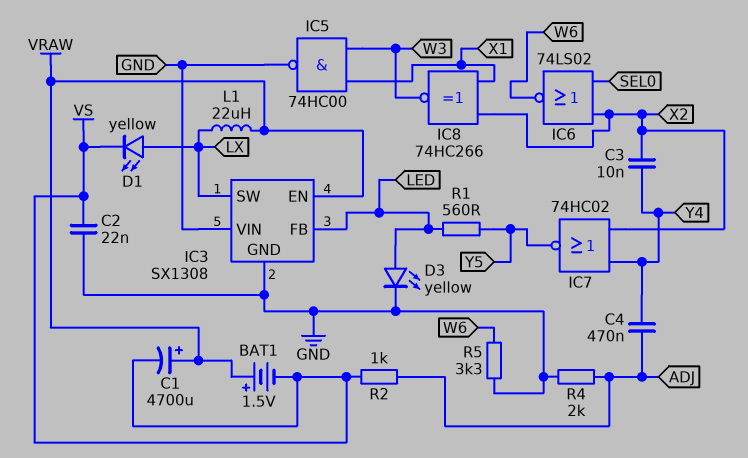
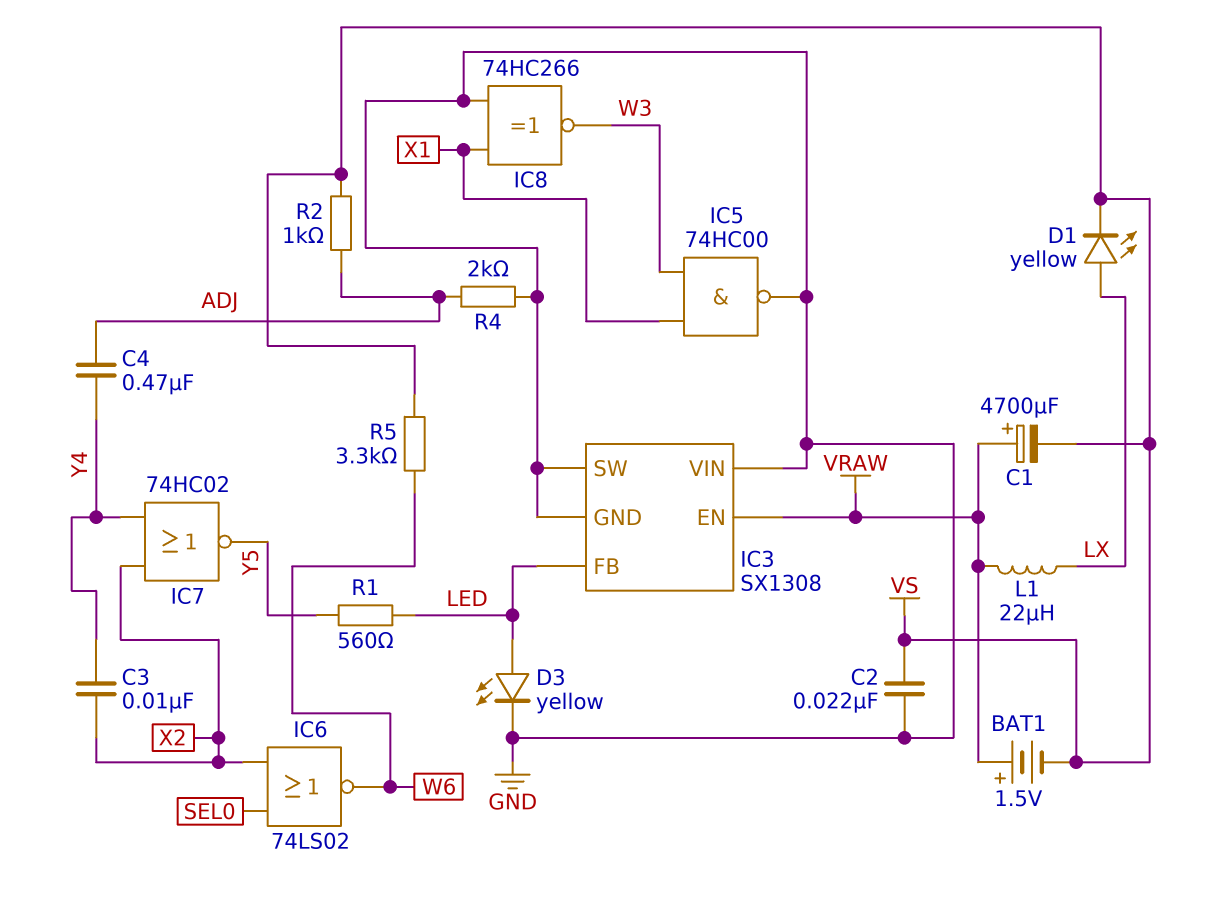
IC3 pin SW: LX -> GND
IC8: XNOR 74HC266 (in X1, in X2, out W3) -> XNOR 74HC266 (in GND, in X1, out W3)
R5: 3.3k (GND, W6) -> 3.3k (VS, W6)

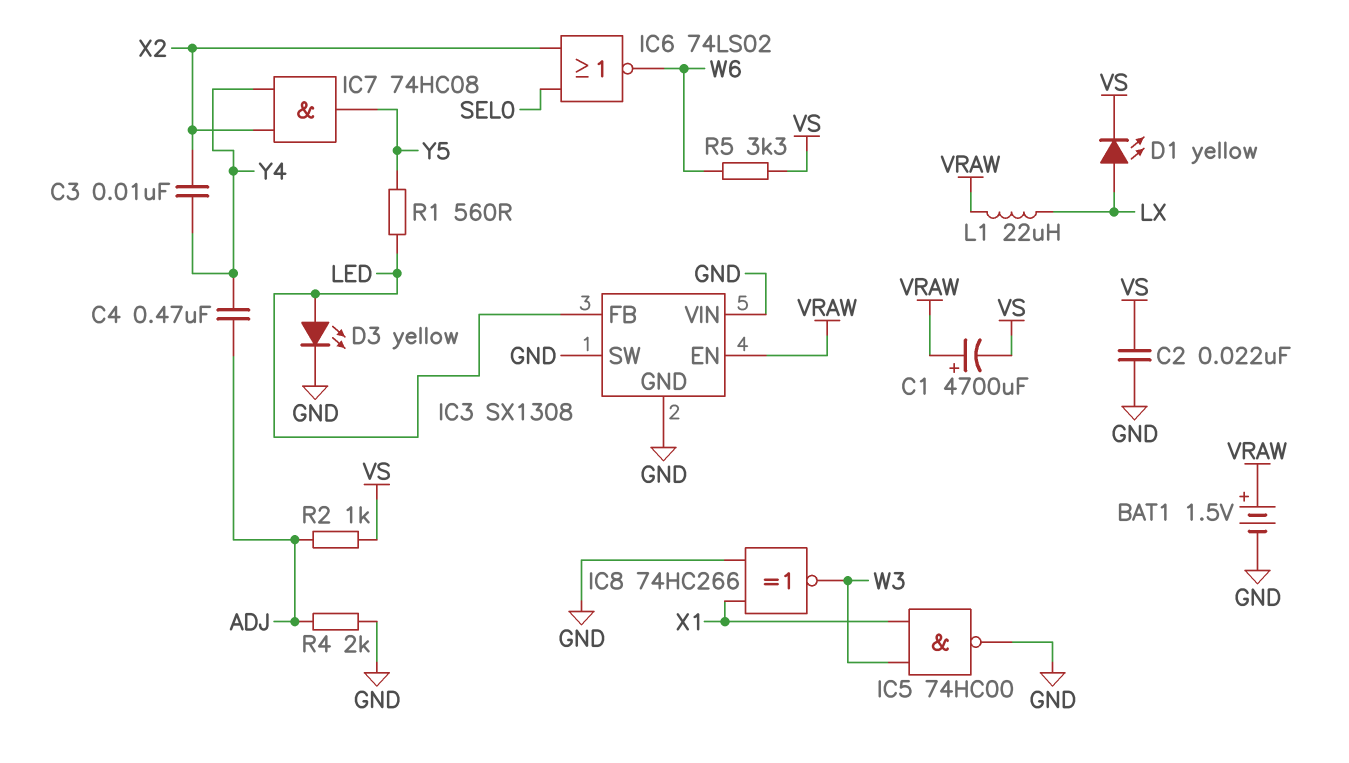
BAT1: 1.5V (plus VRAW, minus VS) -> 1.5V (plus VRAW, minus GND)
IC7: NOR 74HC02 (in X2, in Y4, out Y5) -> AND 74HC08 (in X2, in Y4, out Y5)

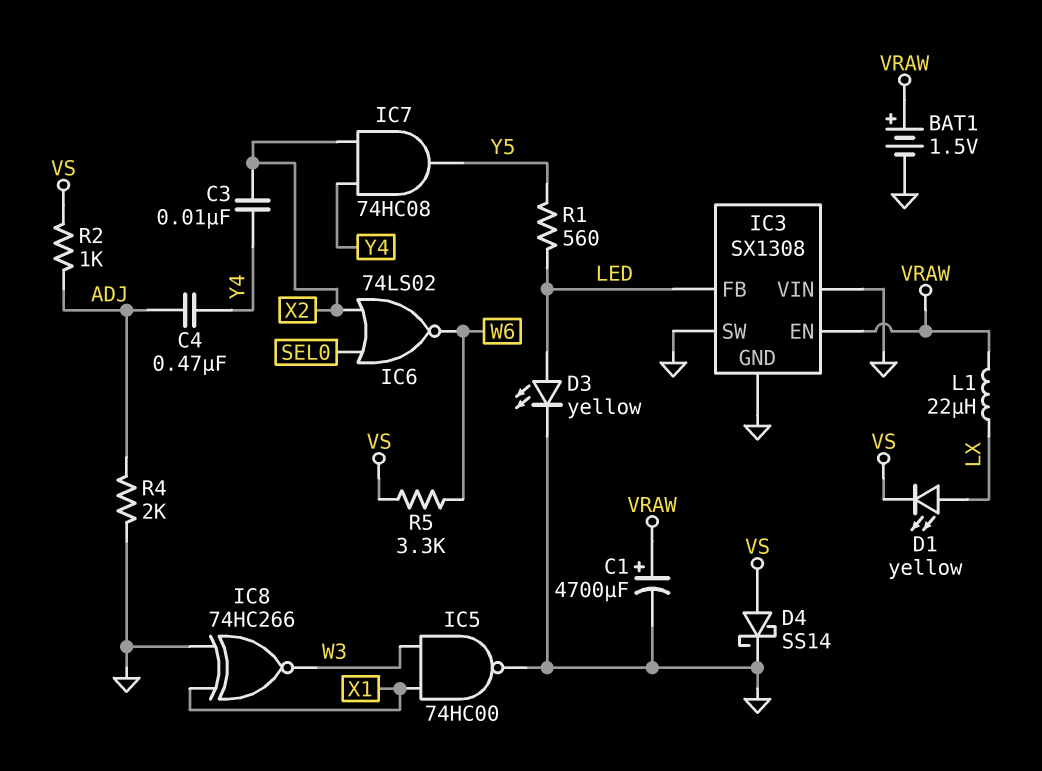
C1: 4700uF (plus VRAW, minus VS) -> 4700uF (plus VRAW, minus GND)
C2: 22nF (GND, VS) -> none
D4: none -> schottky SS14 (A VS, K GND)

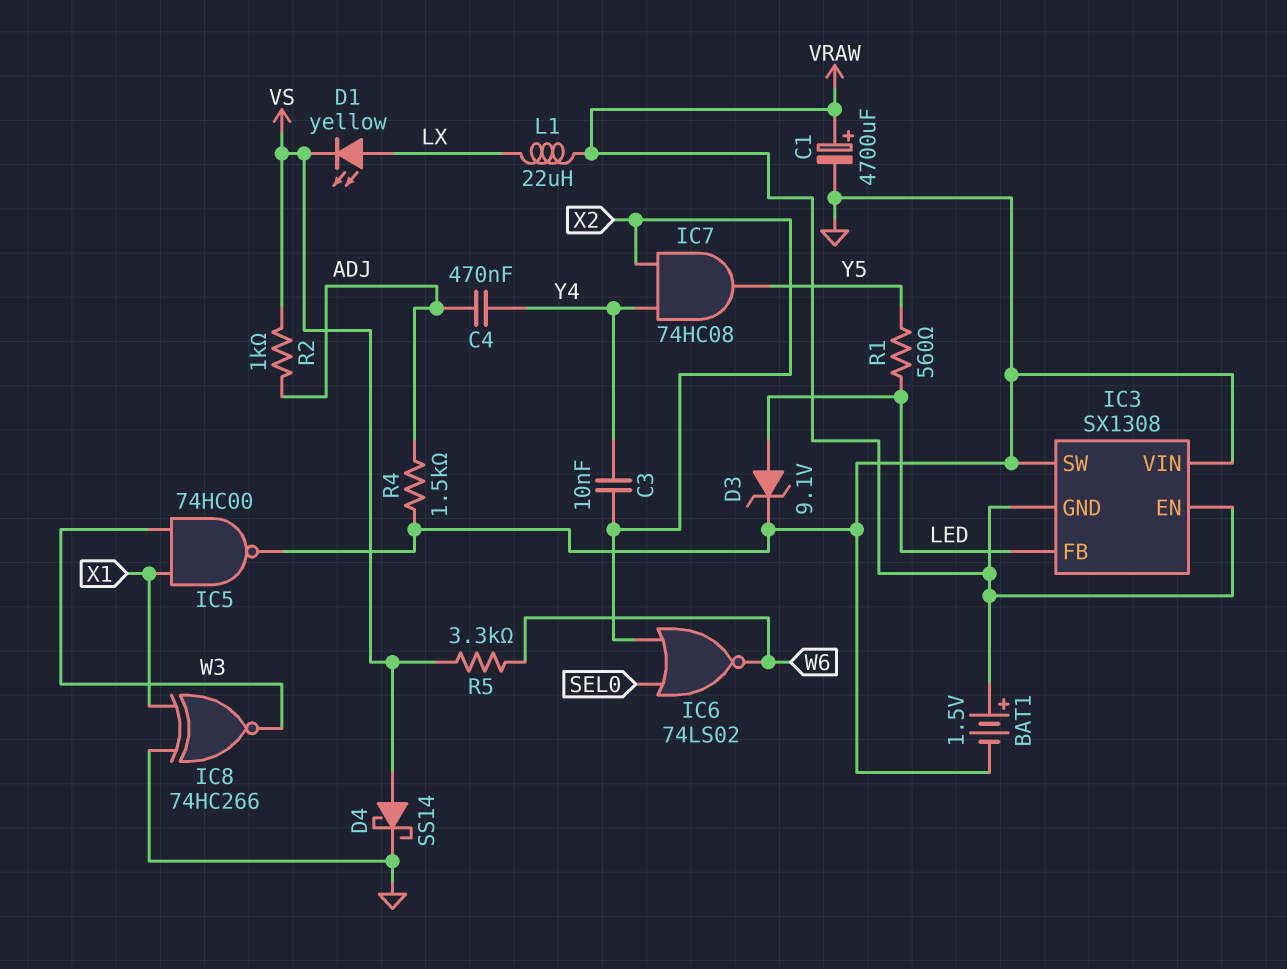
D3: LED yellow (A LED, K GND) -> zener 9.1V (A LED, K GND)
IC3 pin GND: GND -> VRAW
R4: 2k (ADJ, GND) -> 1.5k (ADJ, GND)

